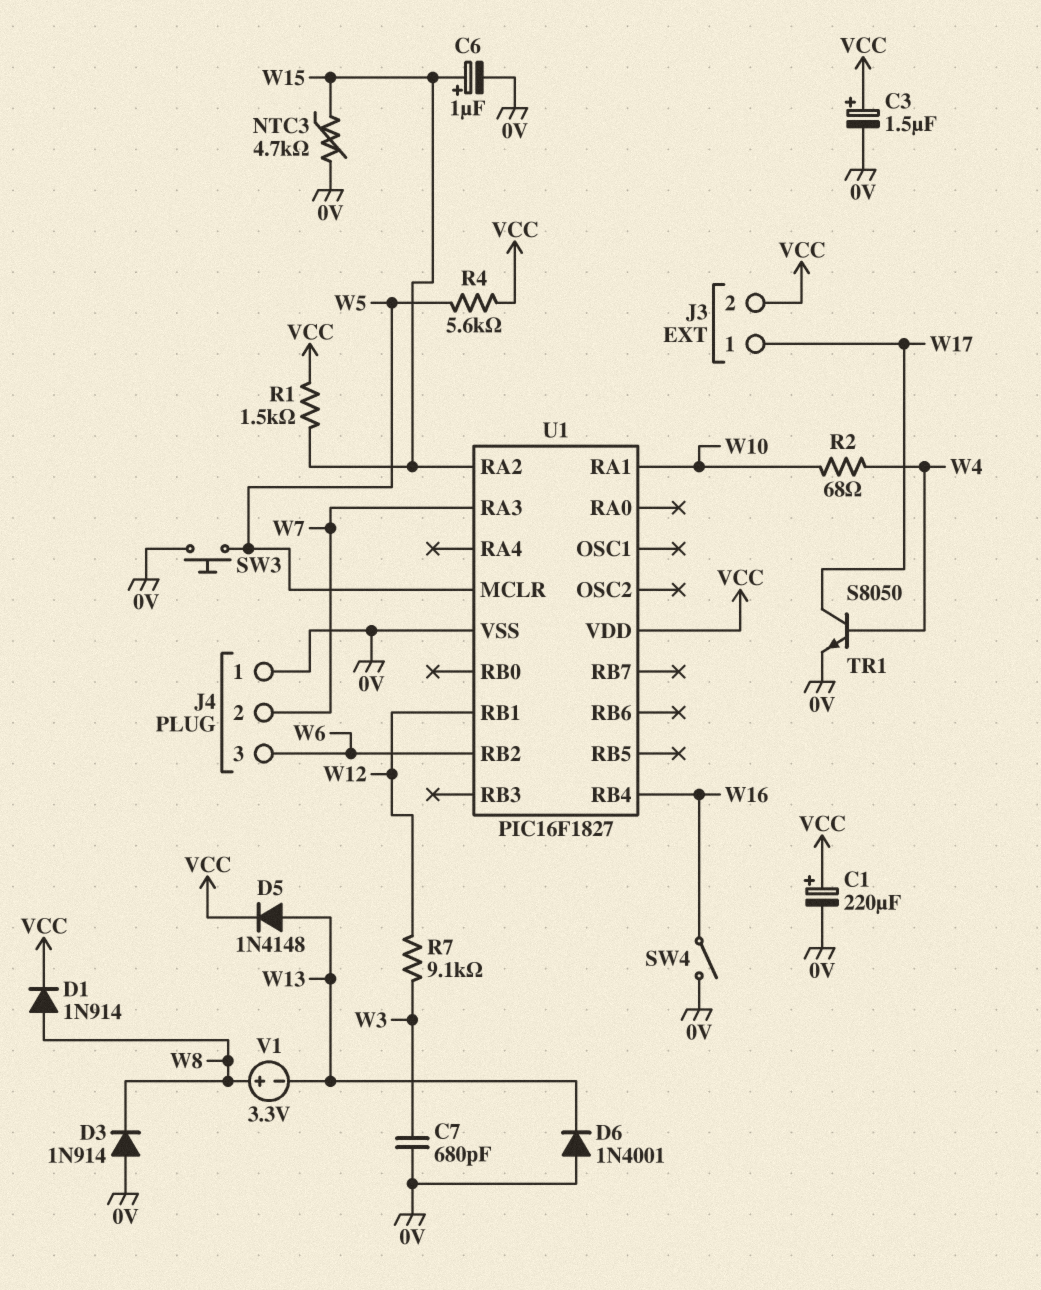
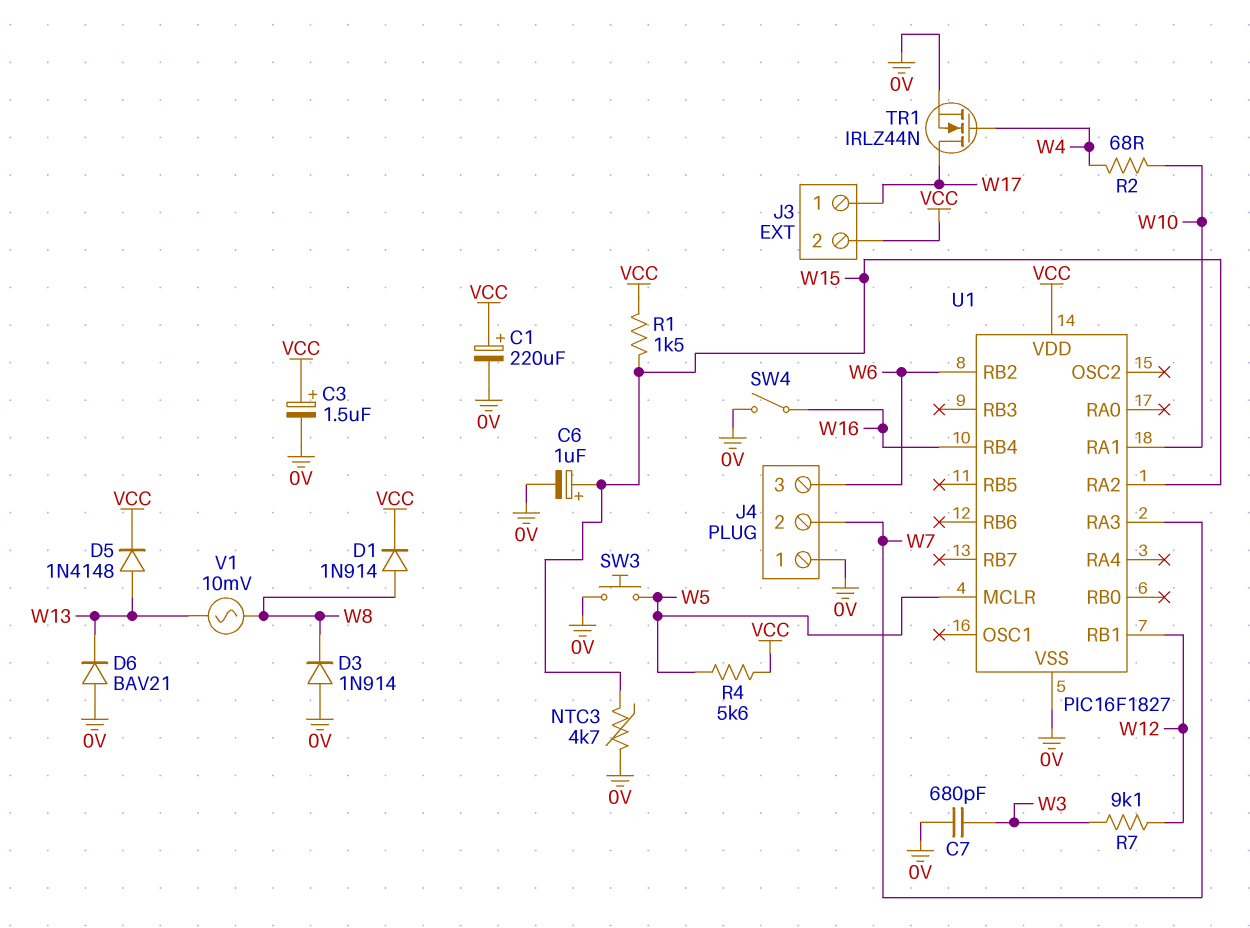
D6: diode 1N4001 (A 0V, K W13) -> diode BAV21 (A 0V, K W13)
TR1: NPN S8050 (B W4, C W17, E 0V) -> NMOS IRLZ44N (G W4, D W17, S 0V)
V1: 3.3V (plus W8, minus W13) -> AC 10mV (W8, W13)

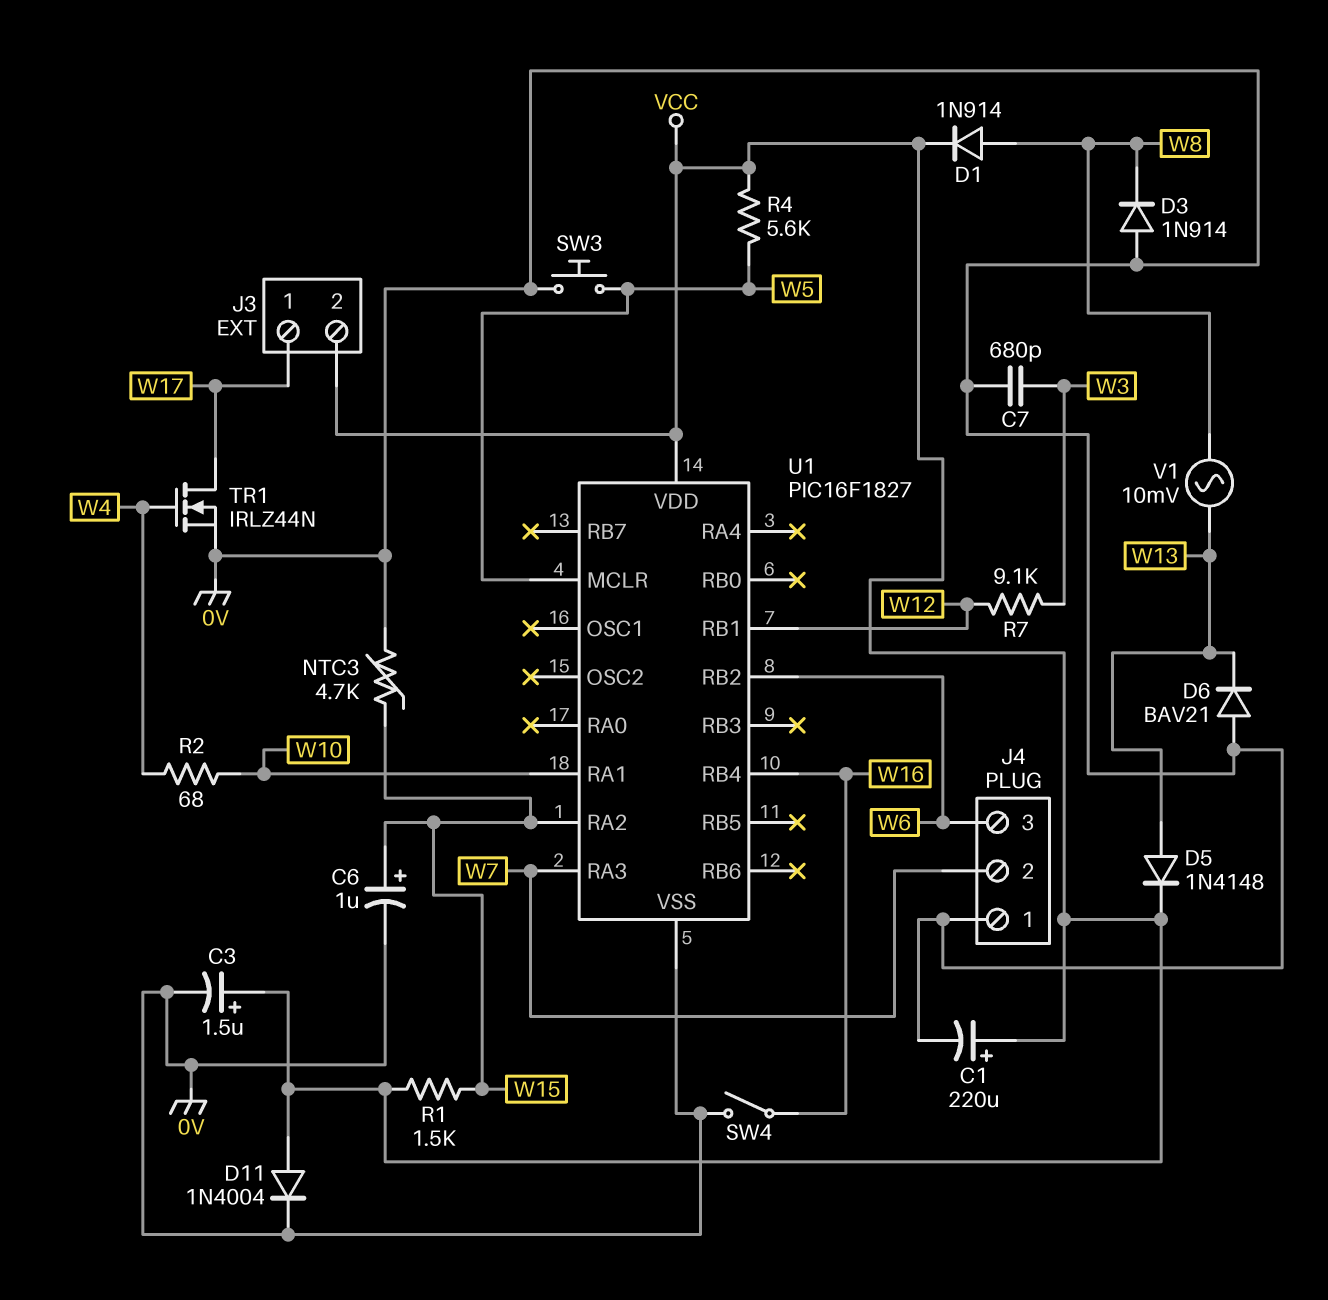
D11: none -> diode 1N4004 (A VCC, K 0V)

